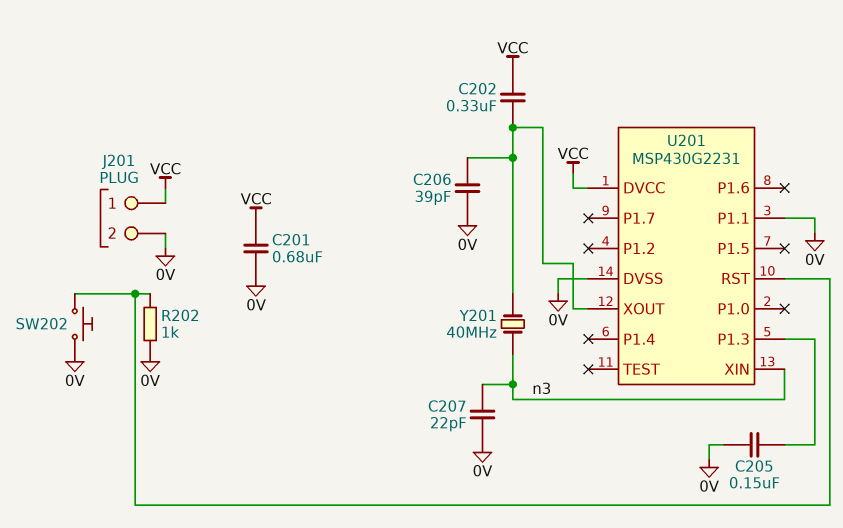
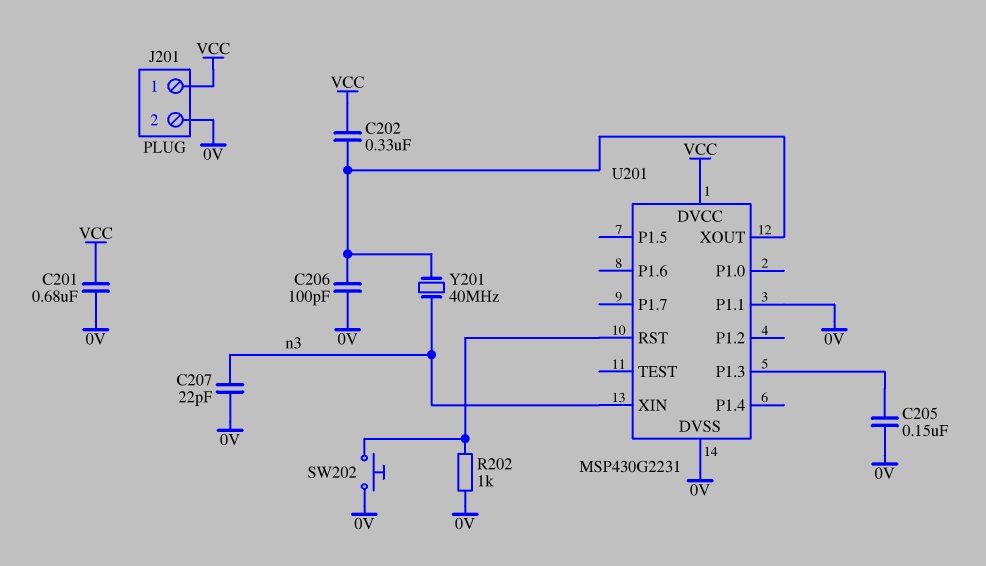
C206: 39pF (0V, U201/XOUT) -> 100pF (0V, U201/XOUT)

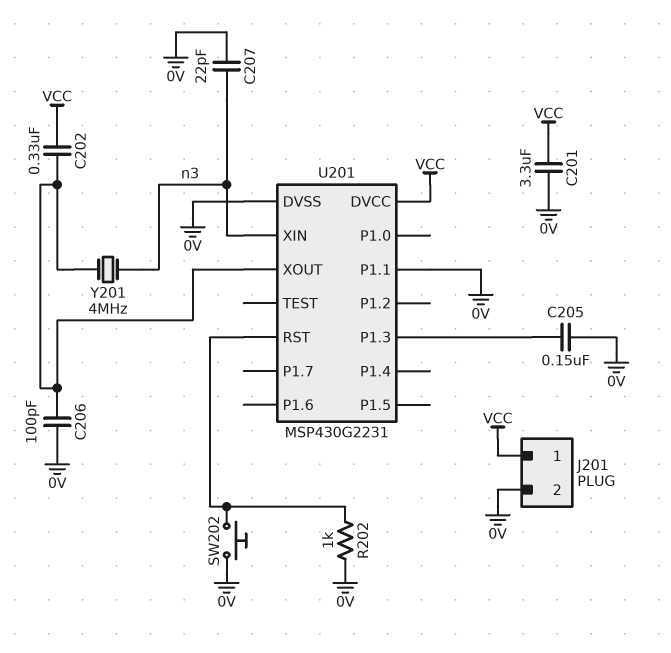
C201: 680nF (0V, VCC) -> 3.3uF (0V, VCC)
Y201: 40MHz (U201/XOUT, n3) -> 4MHz (U201/XOUT, n3)

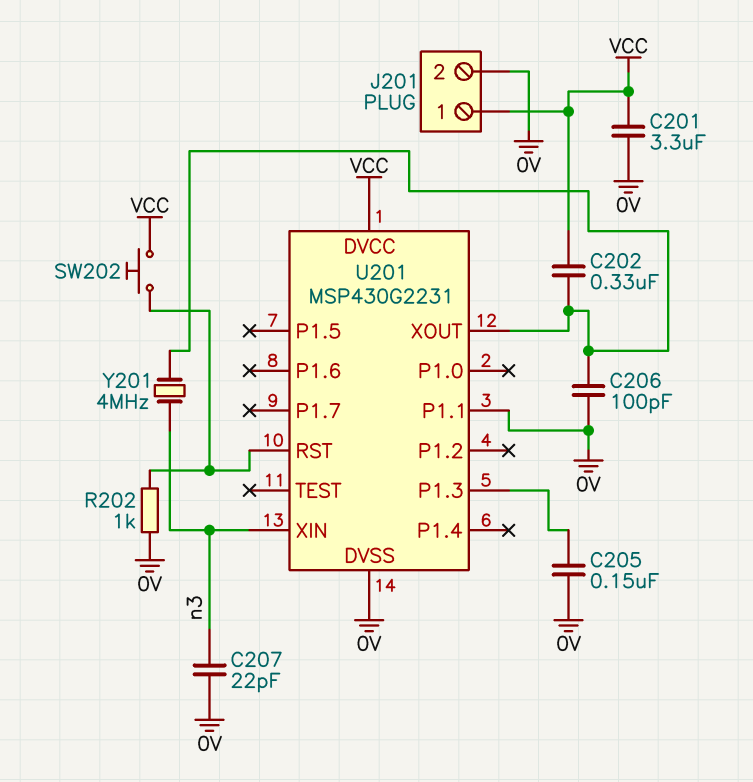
SW202: button (0V, U201/RST) -> button (U201/RST, VCC)

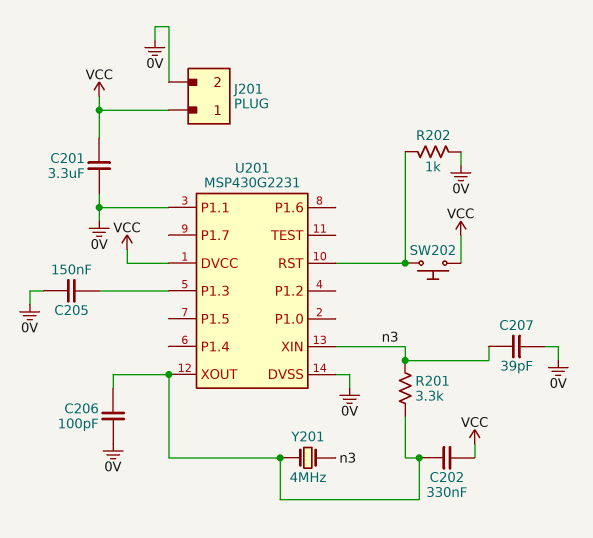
C207: 22pF (0V, n3) -> 39pF (0V, n3)
R201: none -> 3.3k (U201/XOUT, n3)

